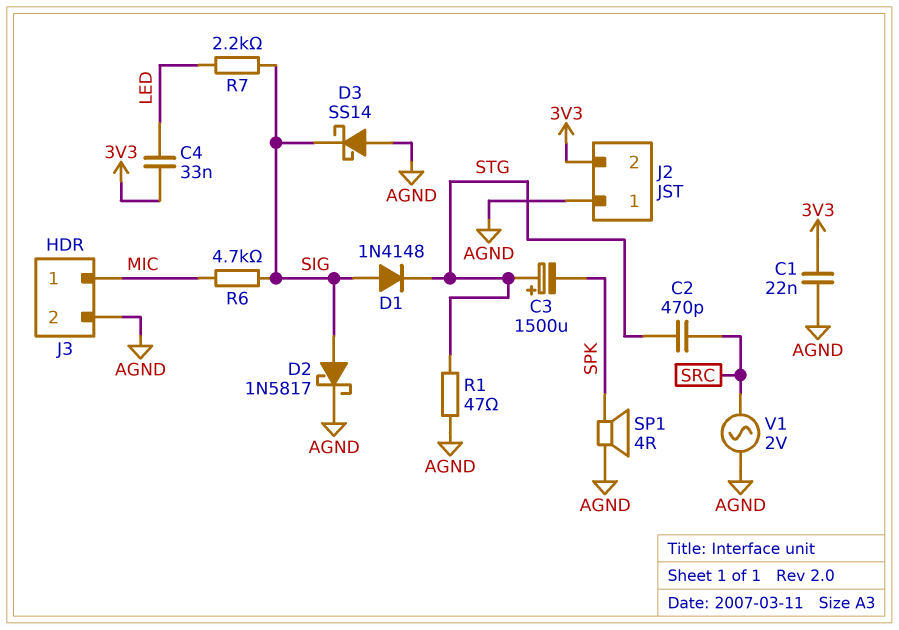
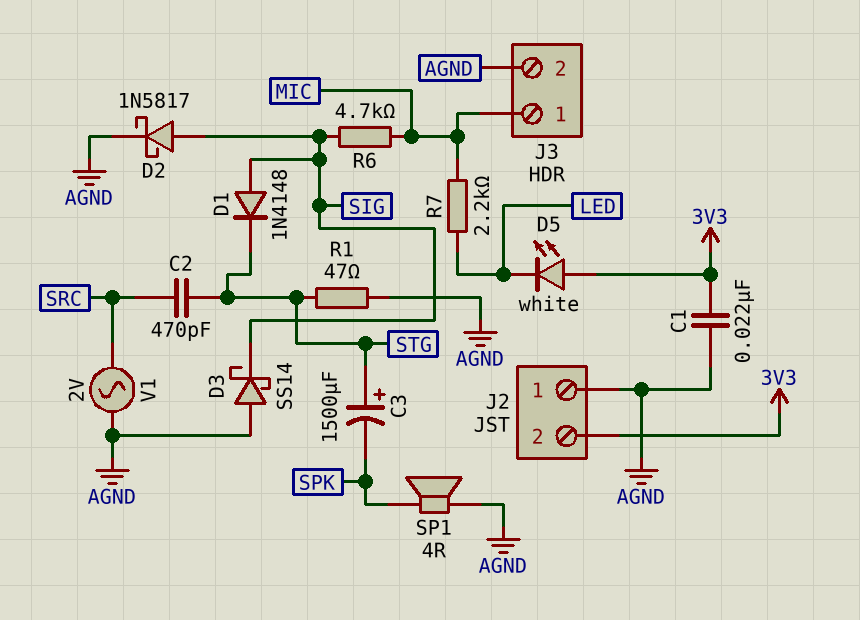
C4: 33nF (3V3, LED) -> none
D5: none -> LED white (A 3V3, K LED)
R7: 2.2k (LED, SIG) -> 2.2k (LED, MIC)

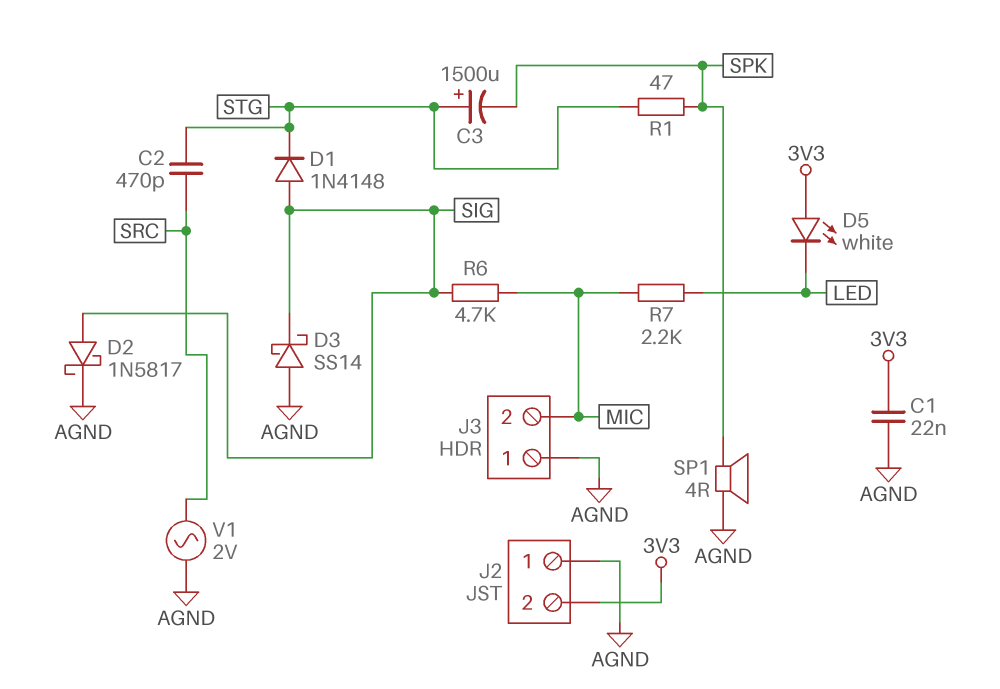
J3 pin 1: MIC -> AGND
J3 pin 2: AGND -> MIC
R1: 47 (AGND, STG) -> 47 (SPK, STG)

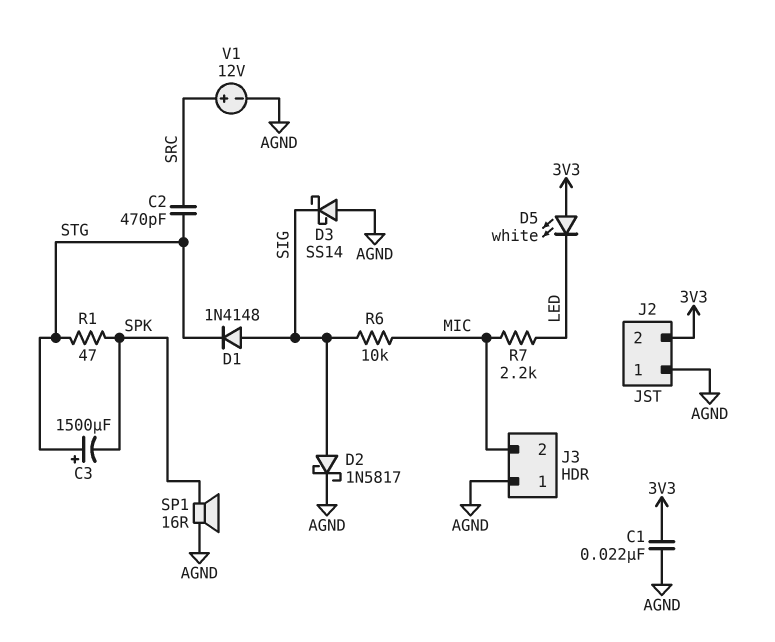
R6: 4.7k (MIC, SIG) -> 10k (MIC, SIG)
SP1: speaker 4R (AGND, SPK) -> speaker 16R (AGND, SPK)
V1: AC 2V (AGND, SRC) -> 12V (plus SRC, minus AGND)

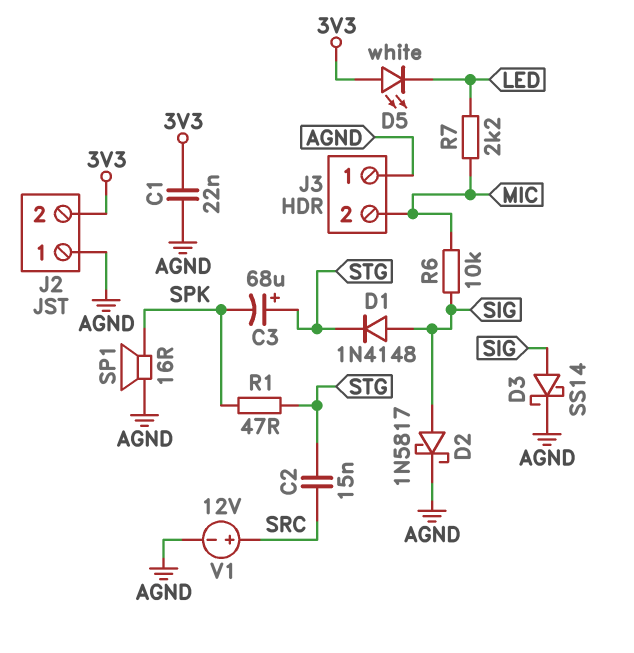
C2: 470pF (SRC, STG) -> 15nF (SRC, STG)
C3: 1500uF (plus STG, minus SPK) -> 68uF (plus STG, minus SPK)
D3: schottky SS14 (A AGND, K SIG) -> schottky SS14 (A SIG, K AGND)

